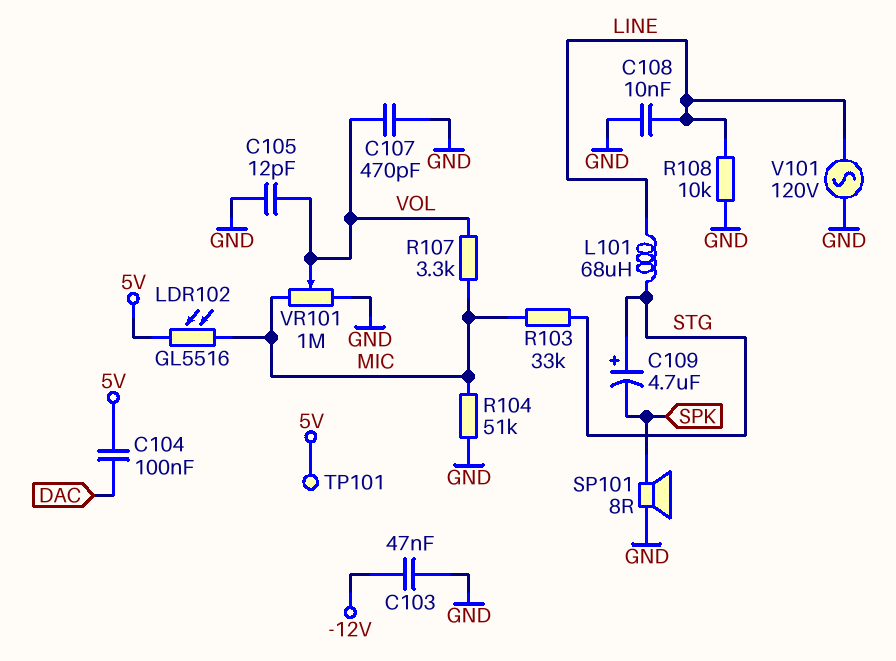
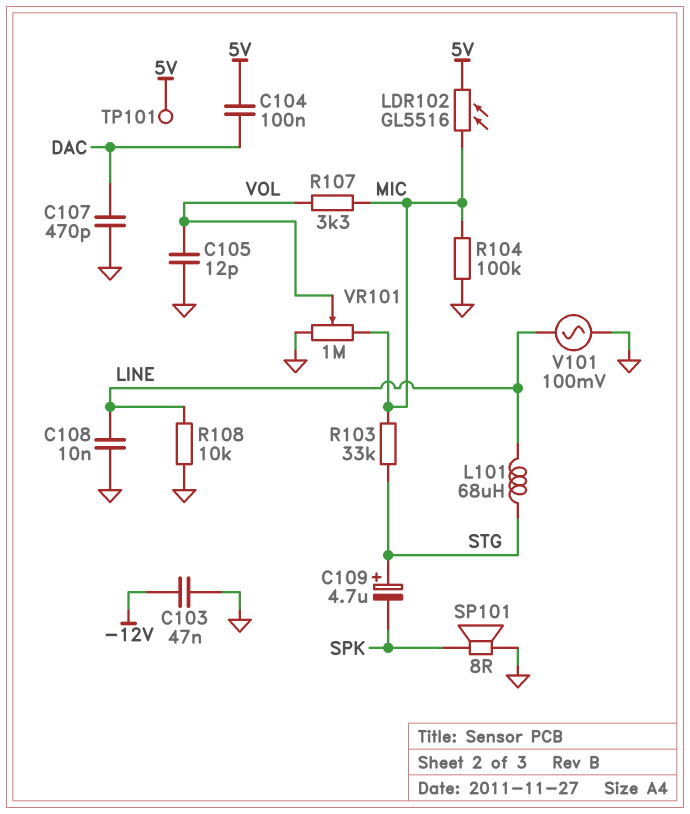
C107: 470pF (GND, VOL) -> 470pF (DAC, GND)
R104: 51k (GND, MIC) -> 100k (GND, MIC)
V101: AC 120V (GND, LINE) -> AC 100mV (GND, LINE)

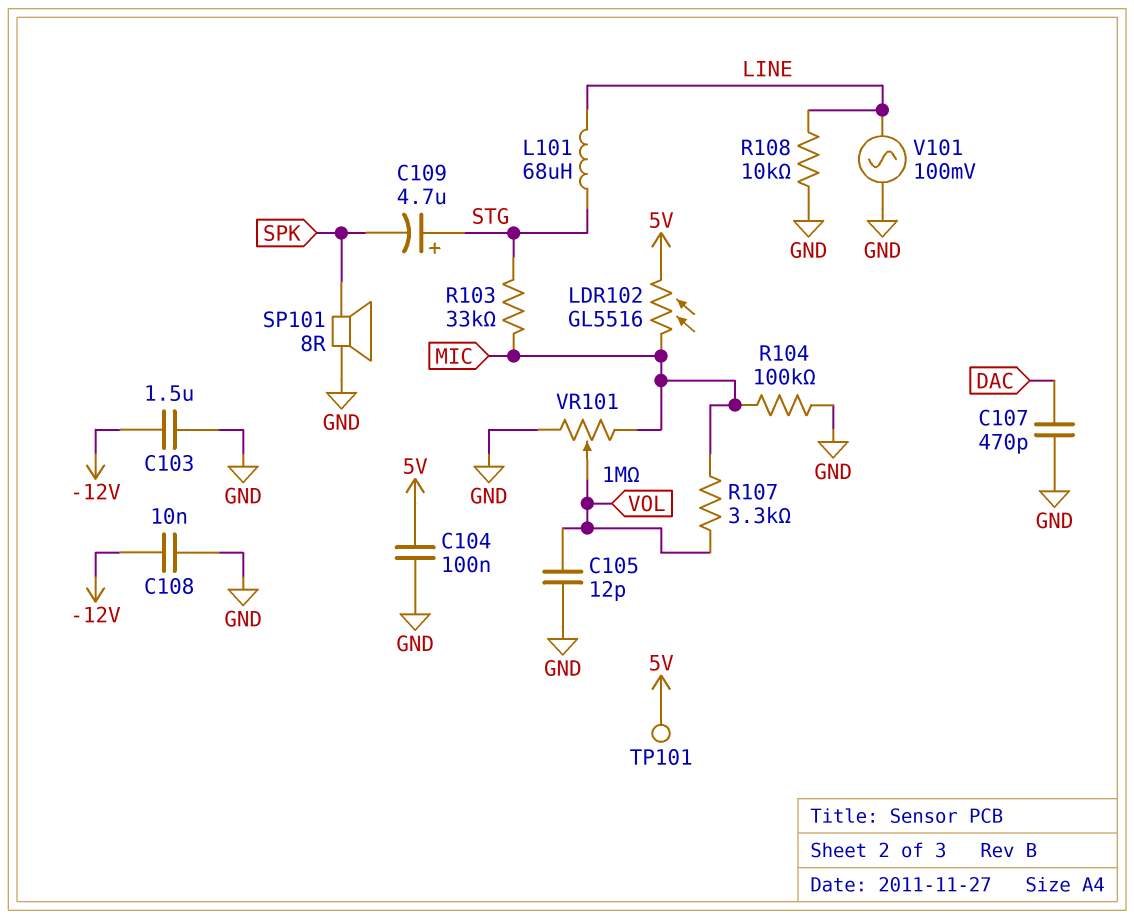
C103: 47nF (-12V, GND) -> 1.5uF (-12V, GND)
C104: 100nF (5V, DAC) -> 100nF (5V, GND)
C108: 10nF (GND, LINE) -> 10nF (-12V, GND)

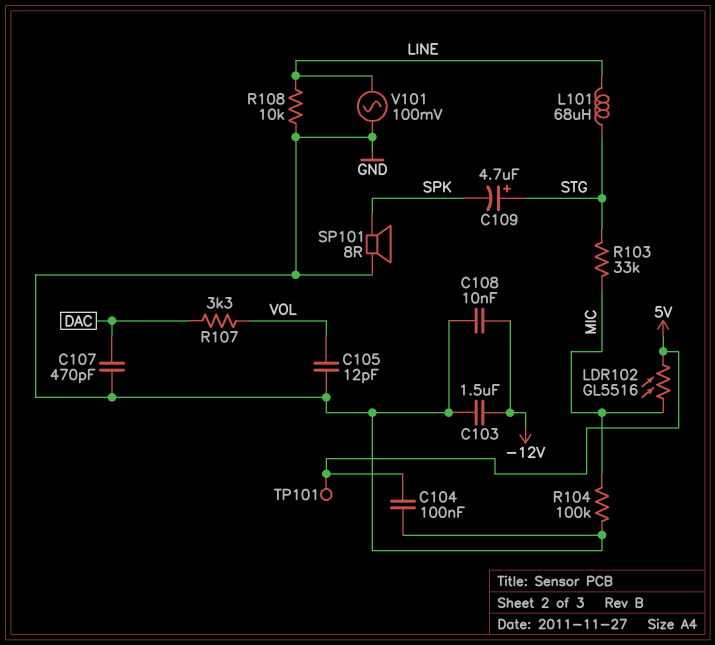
R107: 3.3k (MIC, VOL) -> 3.3k (DAC, VOL)
VR101: 1M (GND, MIC, wiper VOL) -> none

